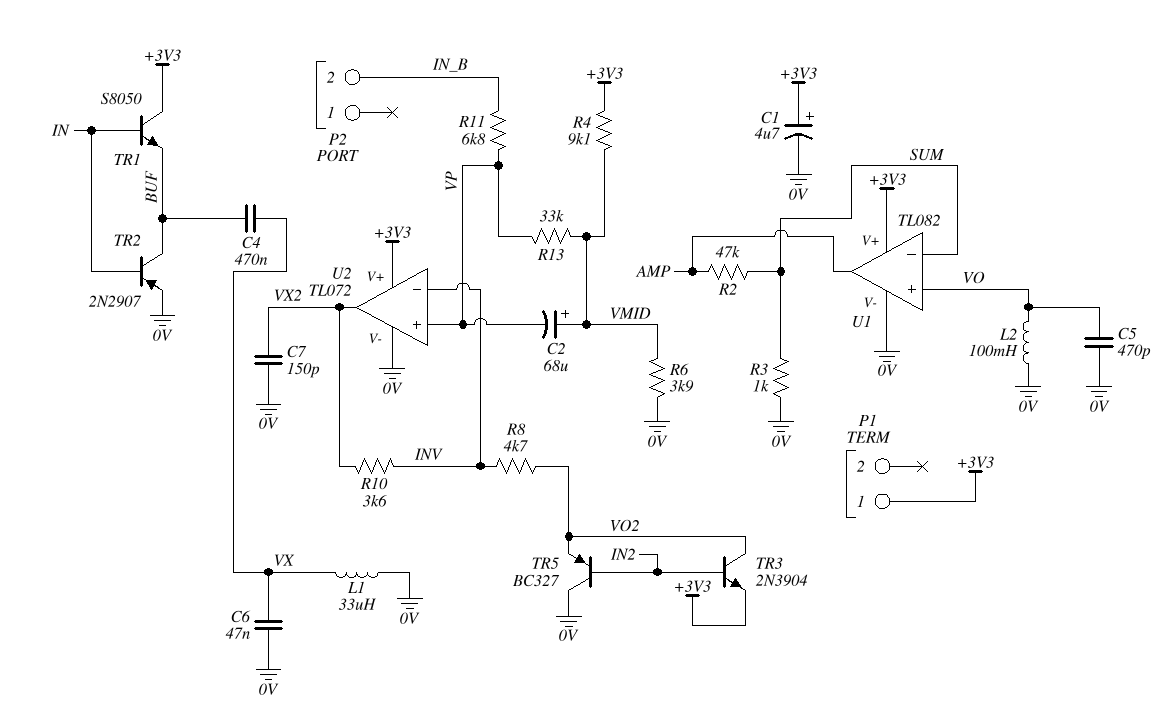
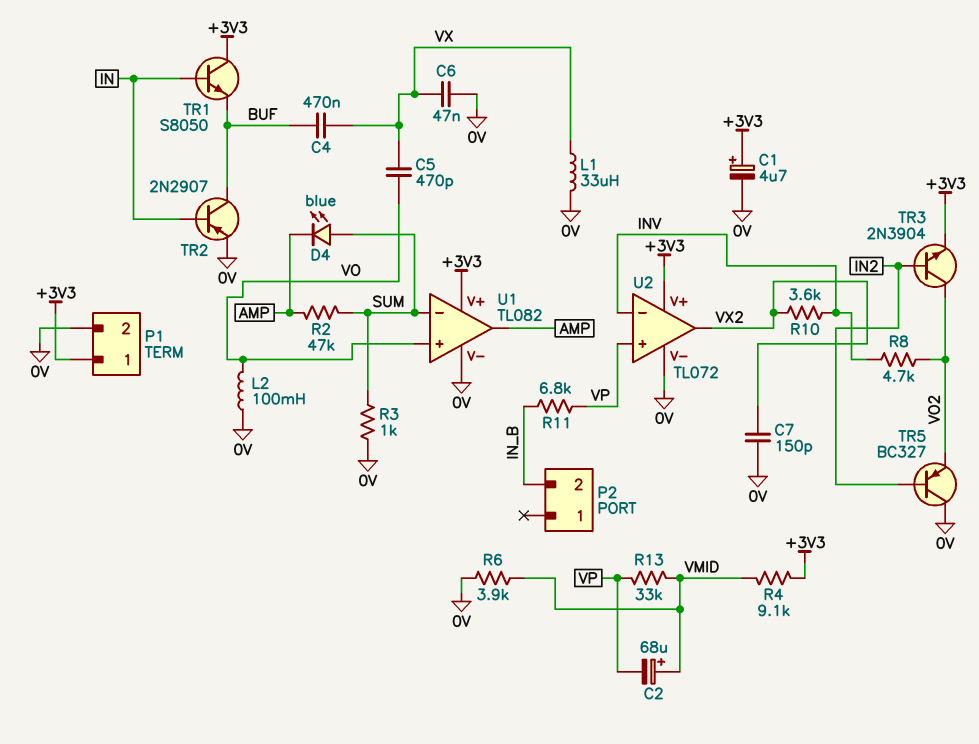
C5: 470pF (0V, VO) -> 470pF (VO, VX)
D4: none -> LED blue (A SUM, K AMP)
P1 pin 2: none -> 0V

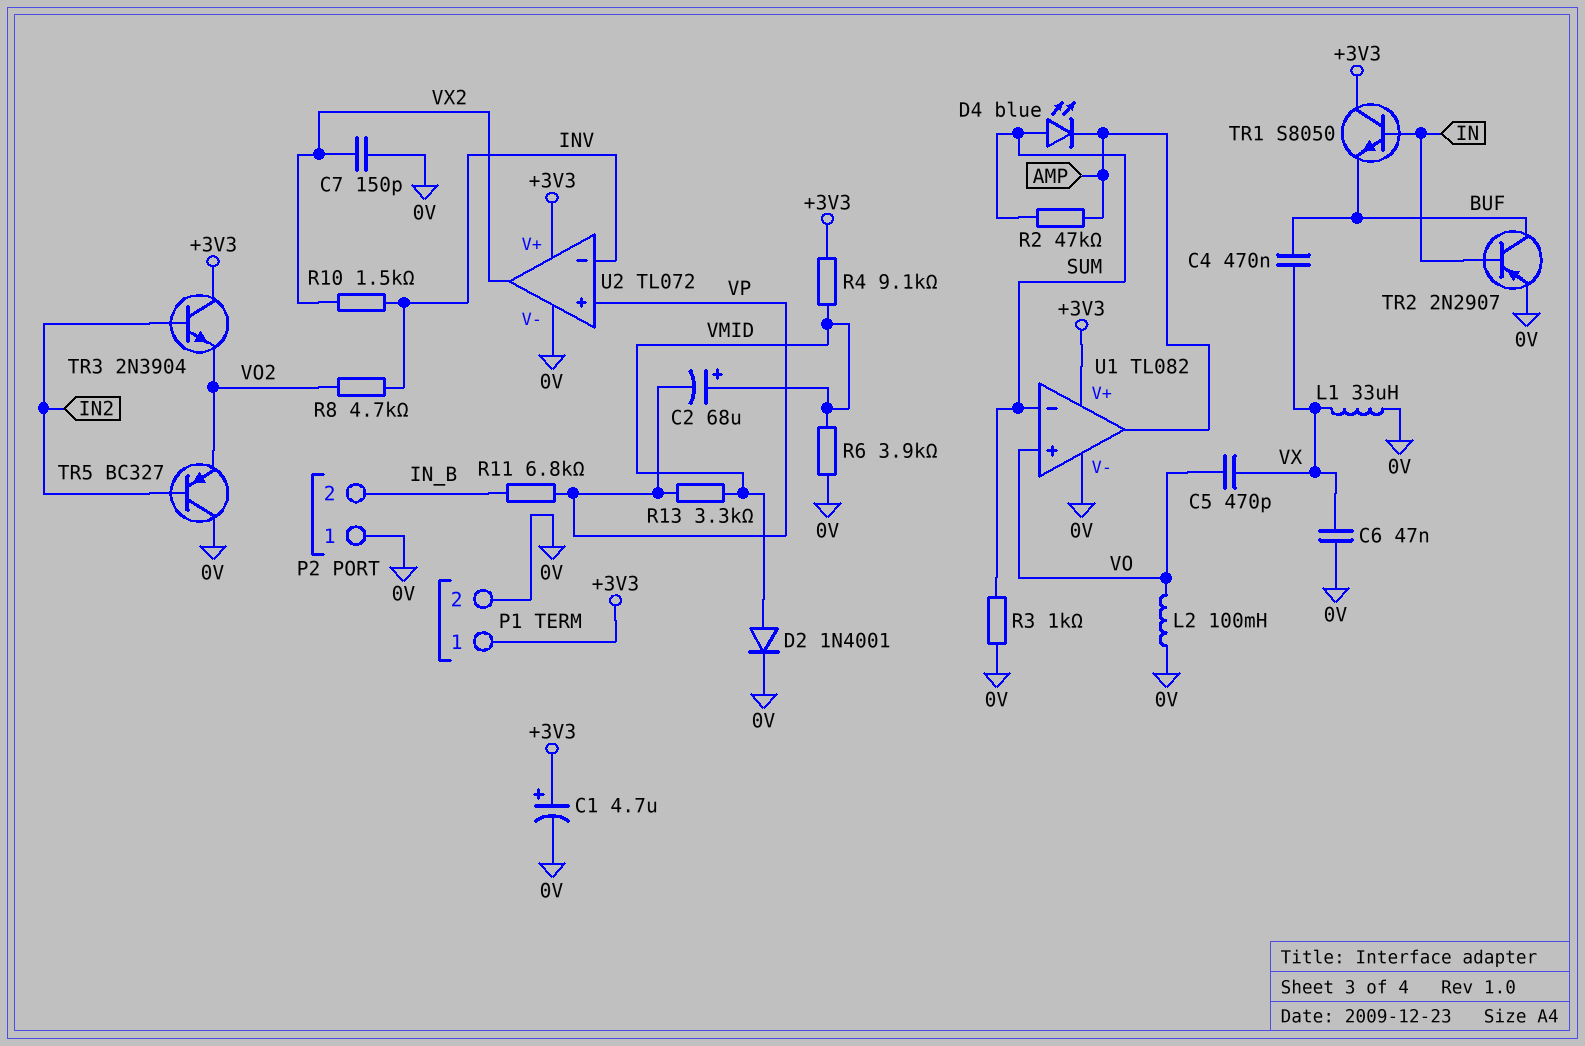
D2: none -> diode 1N4001 (A VMID, K 0V)
P2 pin 1: none -> 0V
R10: 3.6k (INV, VX2) -> 1.5k (INV, VX2)
R13: 33k (VMID, VP) -> 3.3k (VMID, VP)
TR3: NPN 2N3904 (B IN2, C VO2, E +3V3) -> NPN 2N3904 (B IN2, C +3V3, E VO2)

